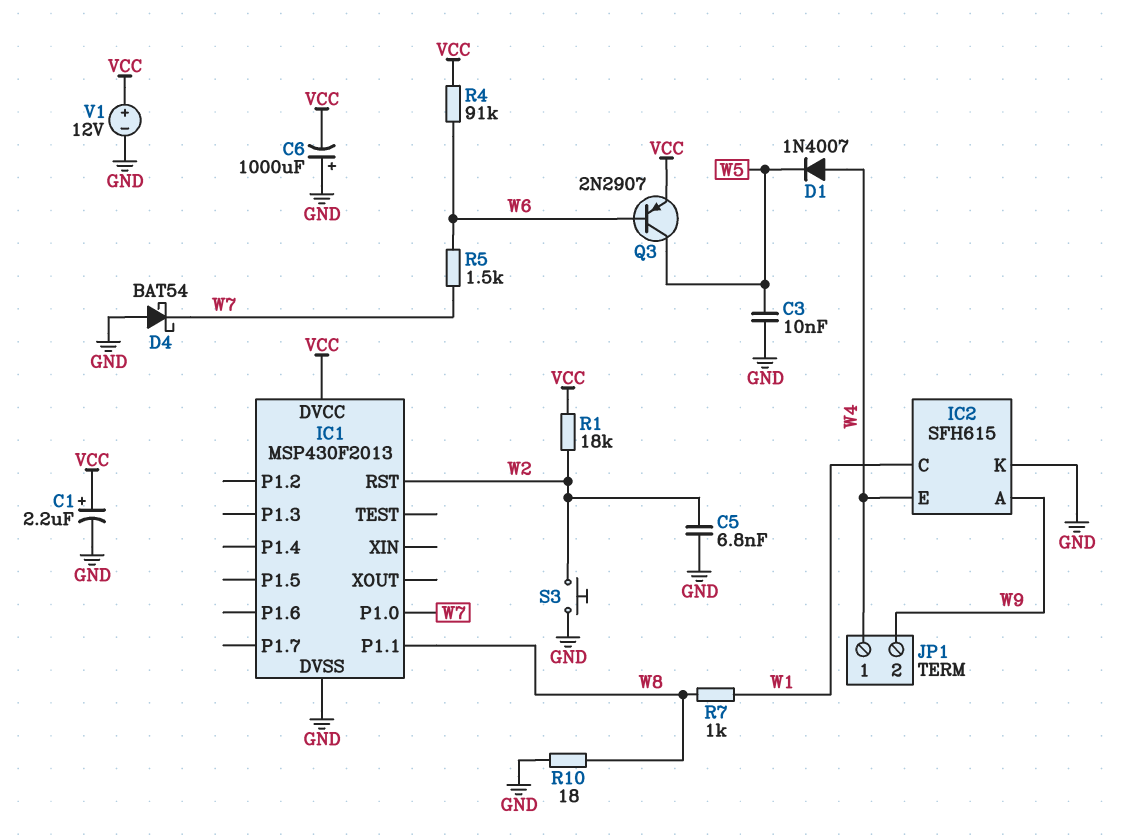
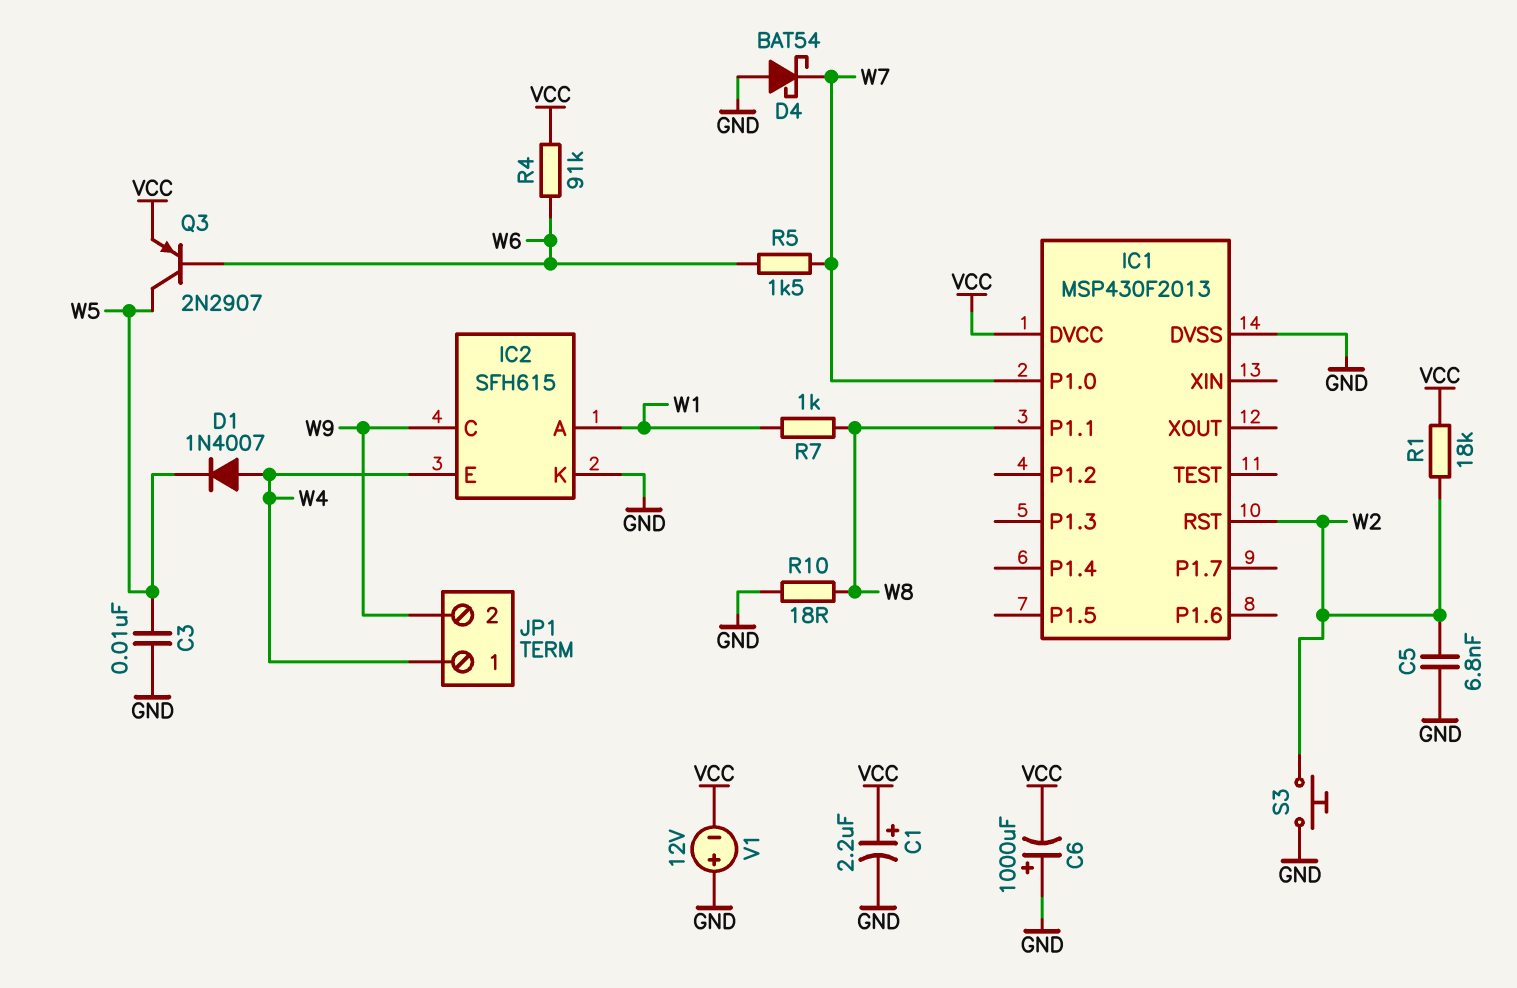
IC2 pin A: W9 -> W1
IC2 pin C: W1 -> W9
V1: 12V (plus VCC, minus GND) -> 12V (plus GND, minus VCC)

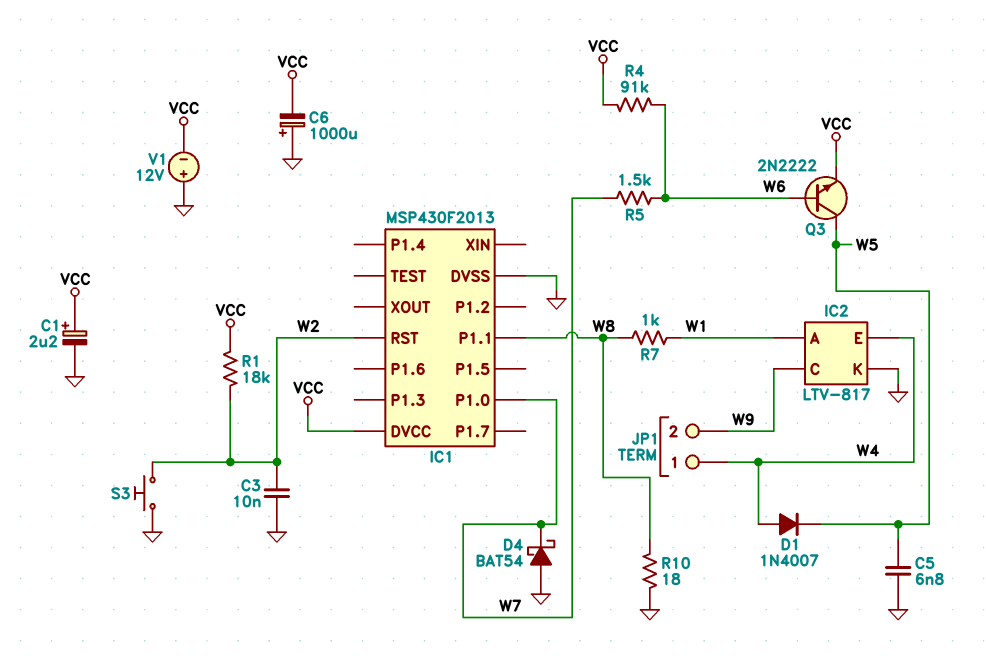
C3: 10nF (GND, W5) -> 10nF (GND, W2)
C5: 6.8nF (GND, W2) -> 6.8nF (GND, W5)
IC2: SFH615 -> LTV-817
Q3: PNP 2N2907 (B W6, C W5, E VCC) -> NPN 2N2222 (B W6, C W5, E VCC)

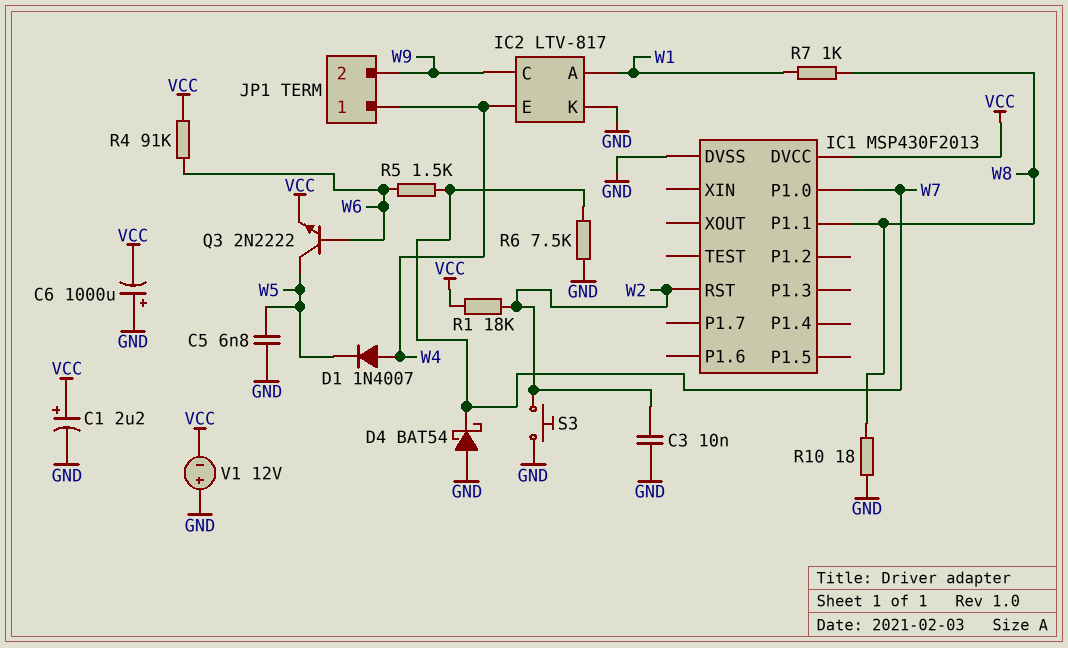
R6: none -> 7.5k (GND, W7)

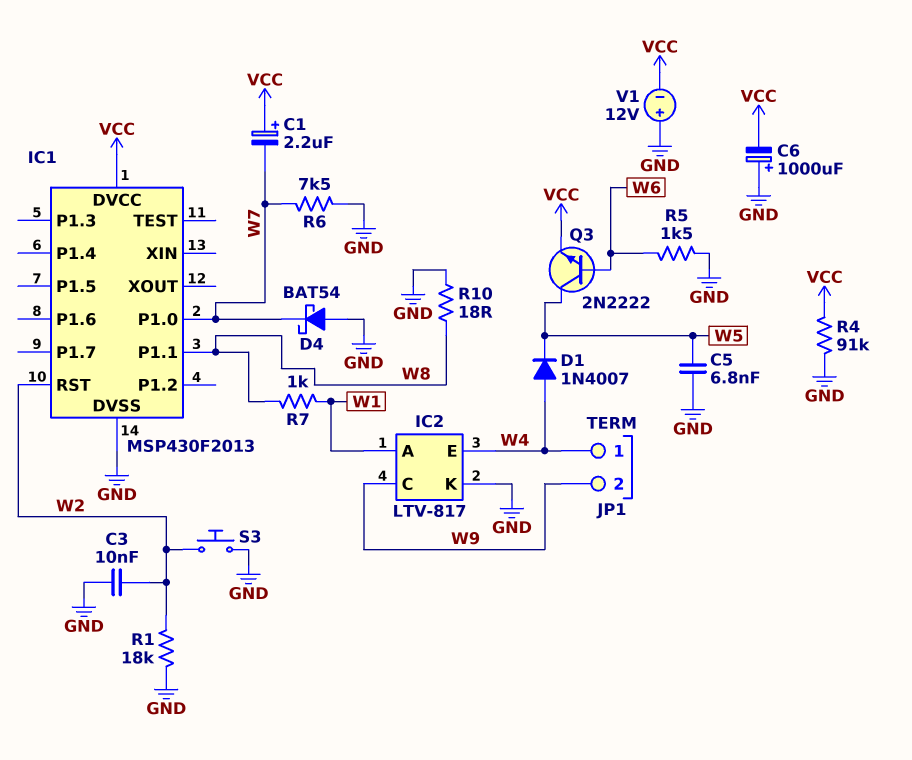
C1: 2.2uF (plus VCC, minus GND) -> 2.2uF (plus VCC, minus W7)
R1: 18k (VCC, W2) -> 18k (GND, W2)
R4: 91k (VCC, W6) -> 91k (GND, VCC)
R5: 1.5k (W6, W7) -> 1.5k (GND, W6)

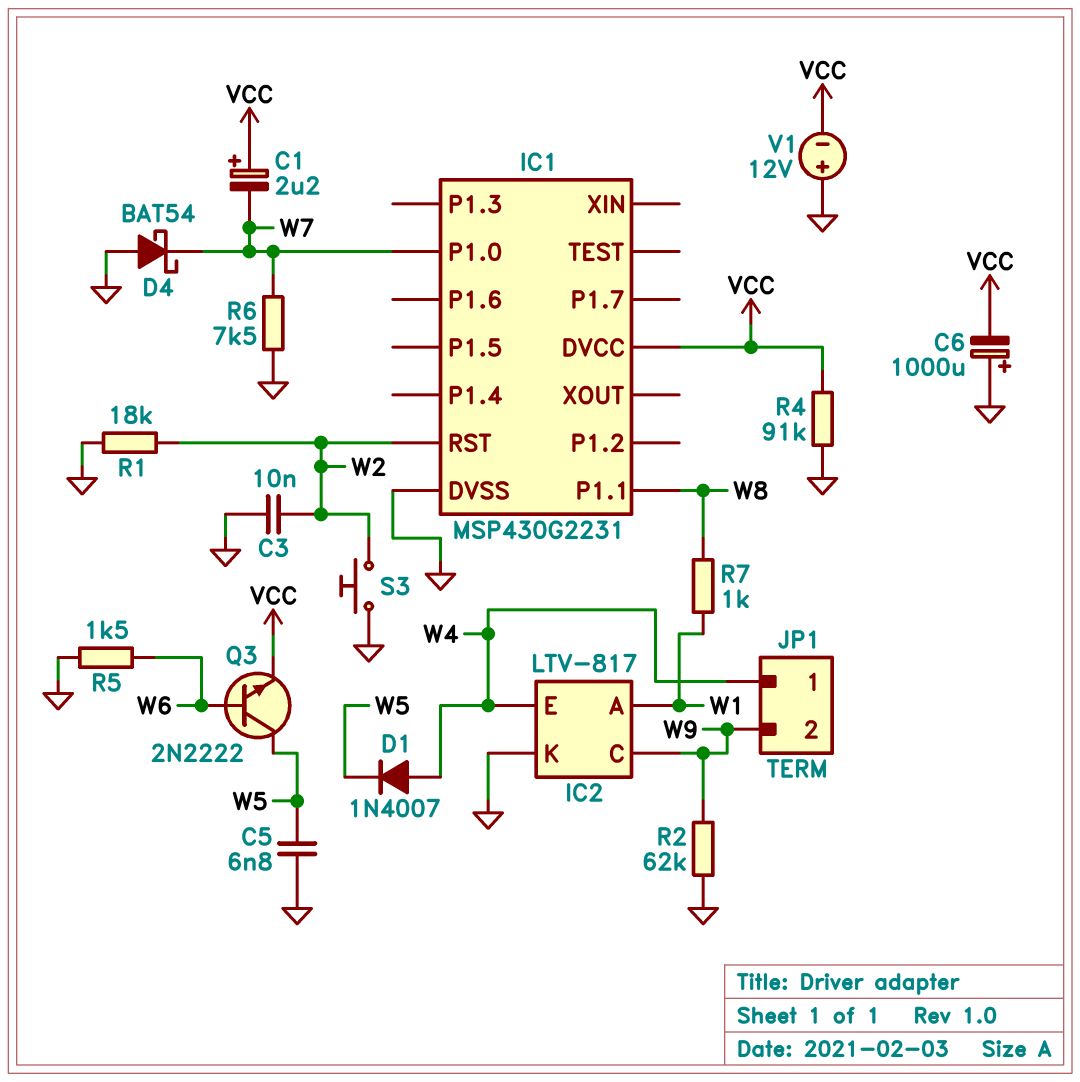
IC1: MSP430F2013 -> MSP430G2231
R2: none -> 62k (GND, W9)
R10: 18 (GND, W8) -> none

